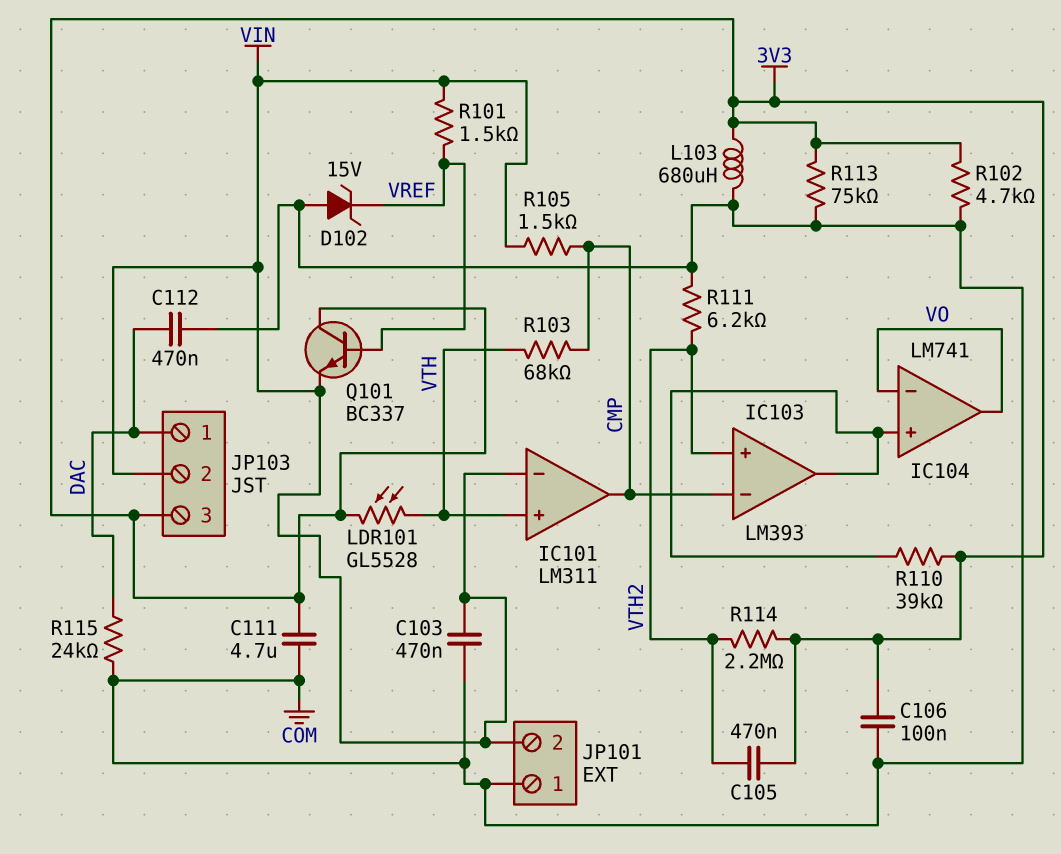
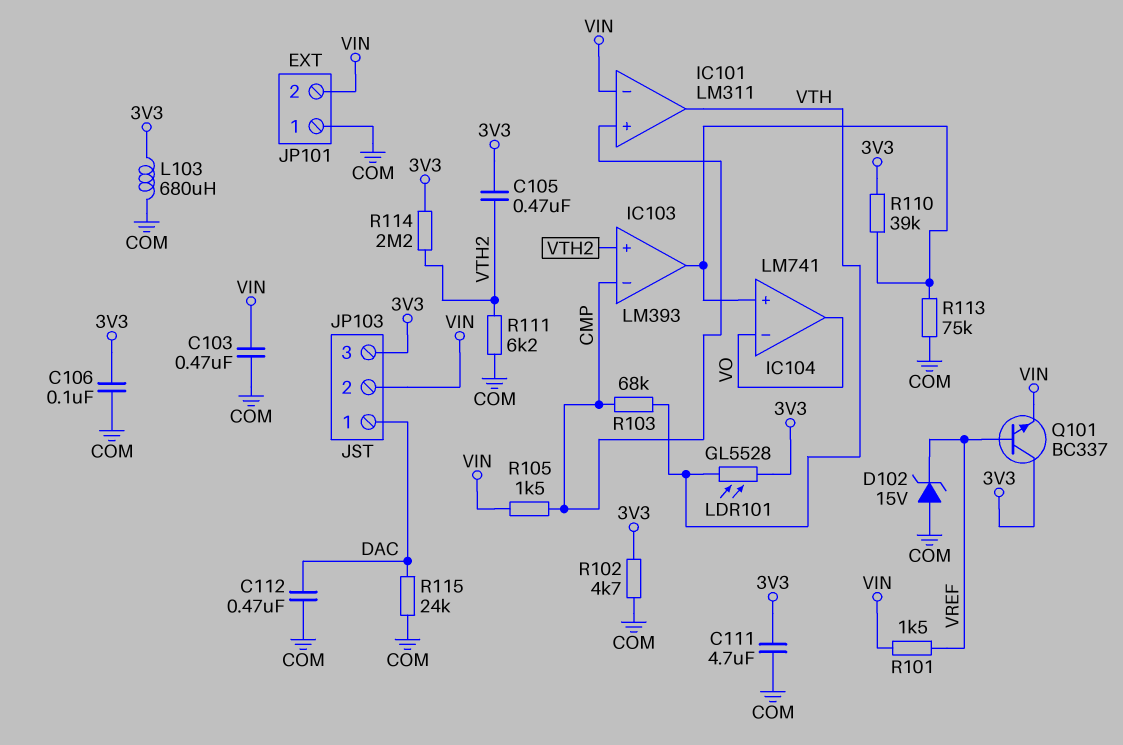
IC101 pin in+: VTH -> CMP
IC101 pin out: CMP -> VTH
R113: 75k (3V3, COM) -> 75k (COM, IC103/out)

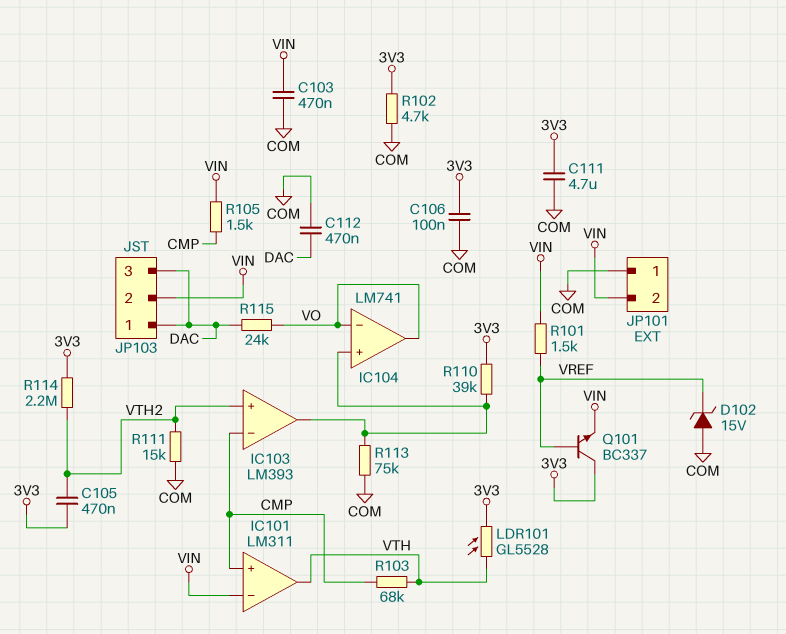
JP103 pin 3: 3V3 -> DAC
L103: 680uH (3V3, COM) -> none
R111: 6.2k (COM, VTH2) -> 15k (COM, VTH2)
R115: 24k (COM, DAC) -> 24k (DAC, VO)

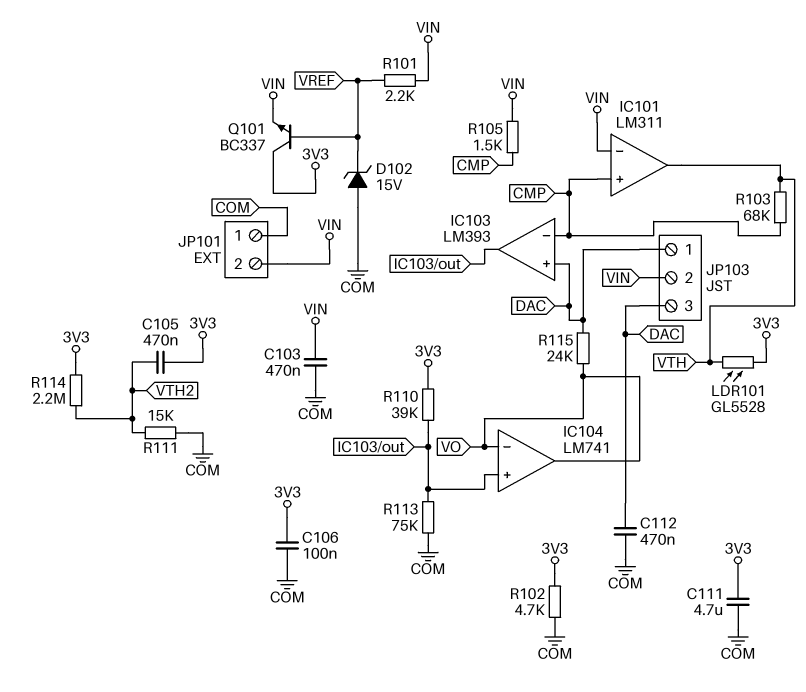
IC103 pin in+: VTH2 -> DAC
R101: 1.5k (VIN, VREF) -> 2.2k (VIN, VREF)

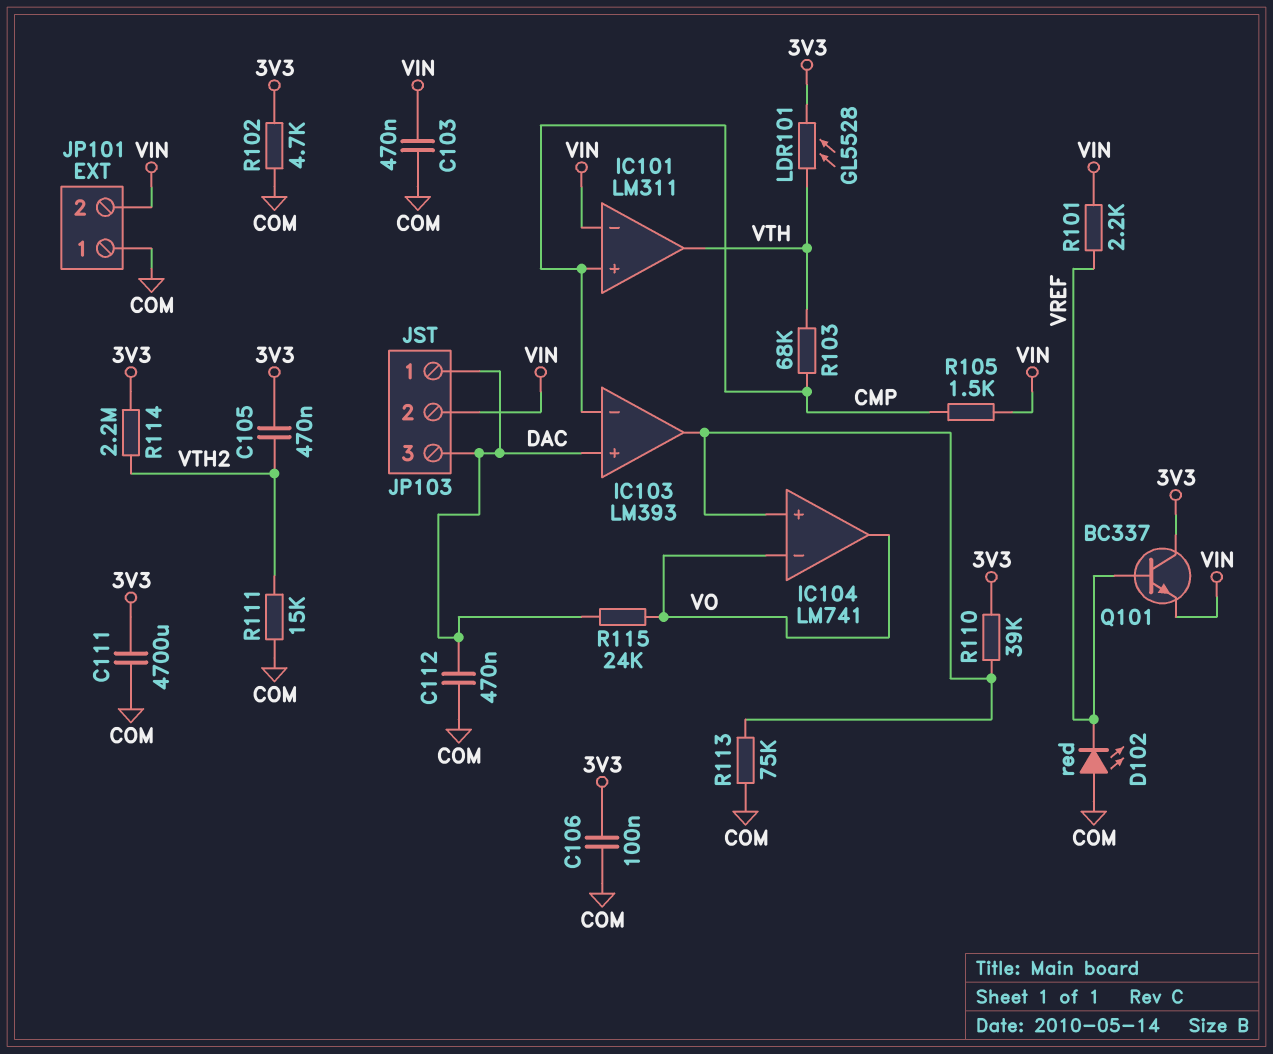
C111: 4.7uF (3V3, COM) -> 4700uF (3V3, COM)
D102: zener 15V (A COM, K VREF) -> LED red (A COM, K VREF)

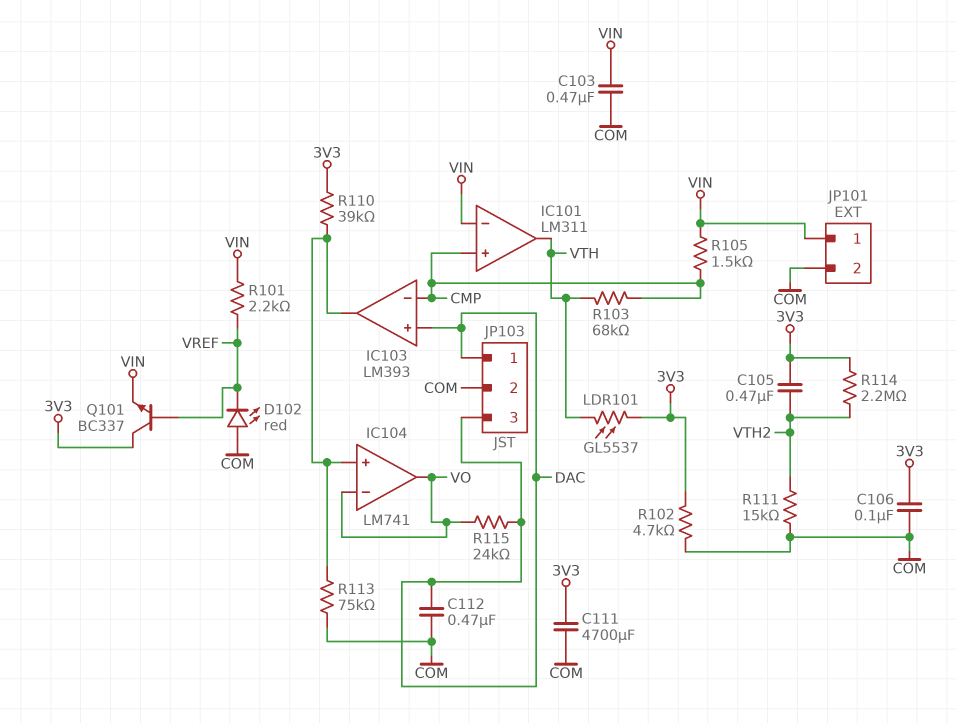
JP101 pin 1: COM -> VIN
JP101 pin 2: VIN -> COM
JP103 pin 2: VIN -> COM
LDR101: GL5528 (3V3, VTH) -> GL5537 (3V3, VTH)

